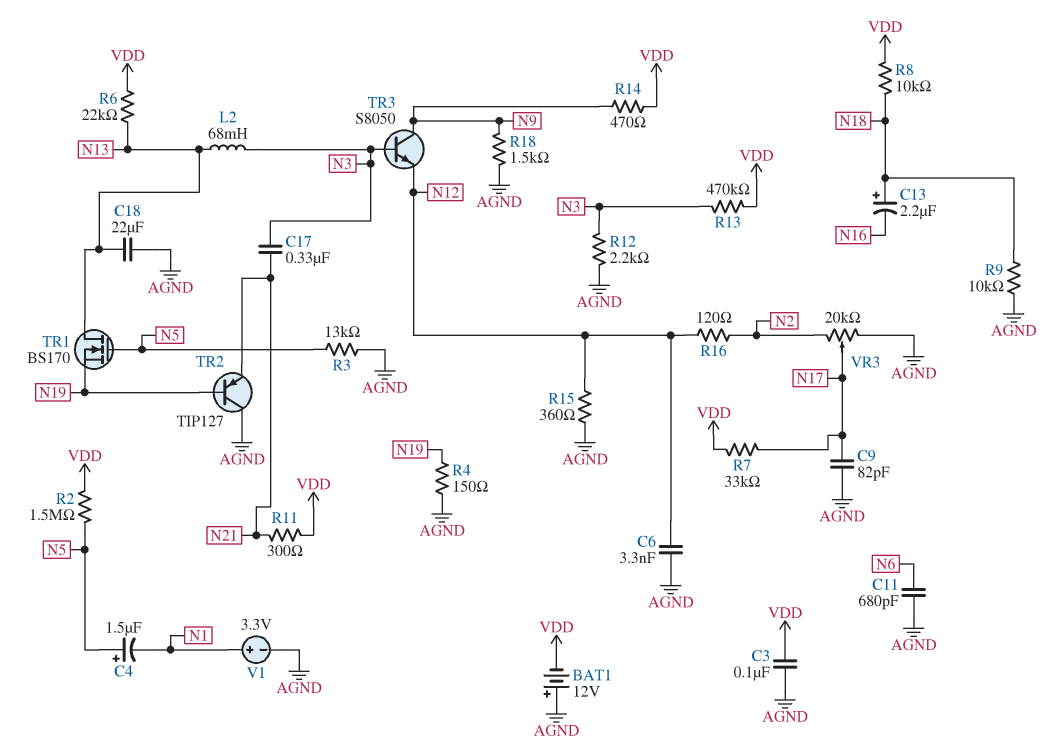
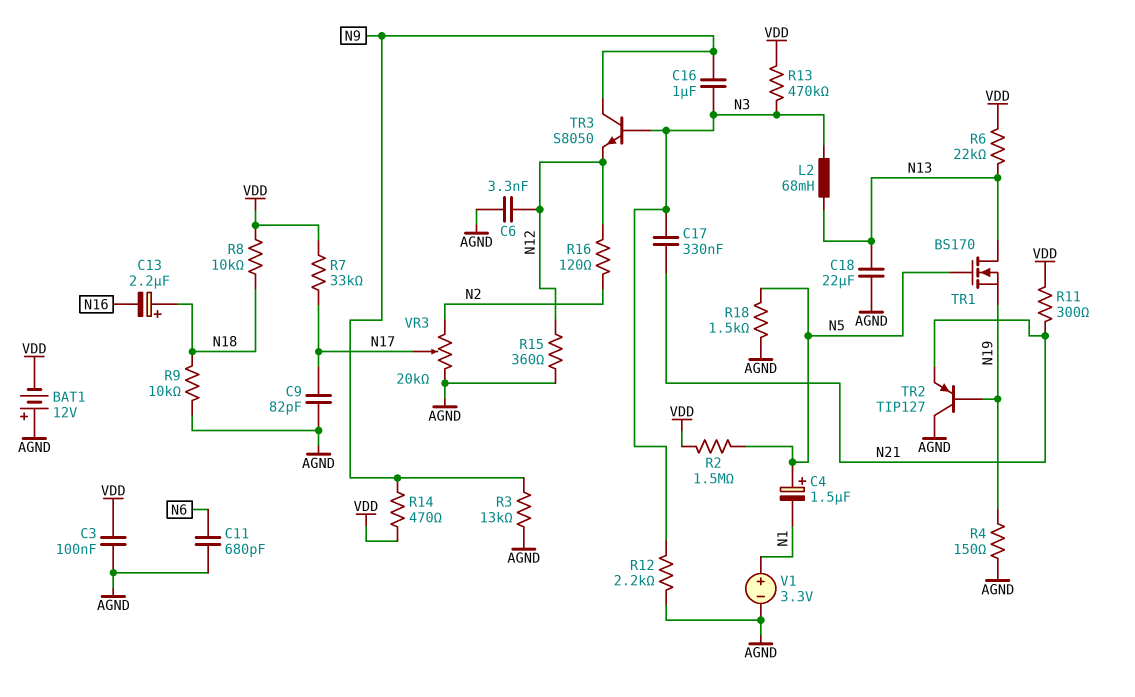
C16: none -> 1uF (N3, N9)
R3: 13k (AGND, N5) -> 13k (AGND, N9)
R18: 1.5k (AGND, N9) -> 1.5k (AGND, N5)

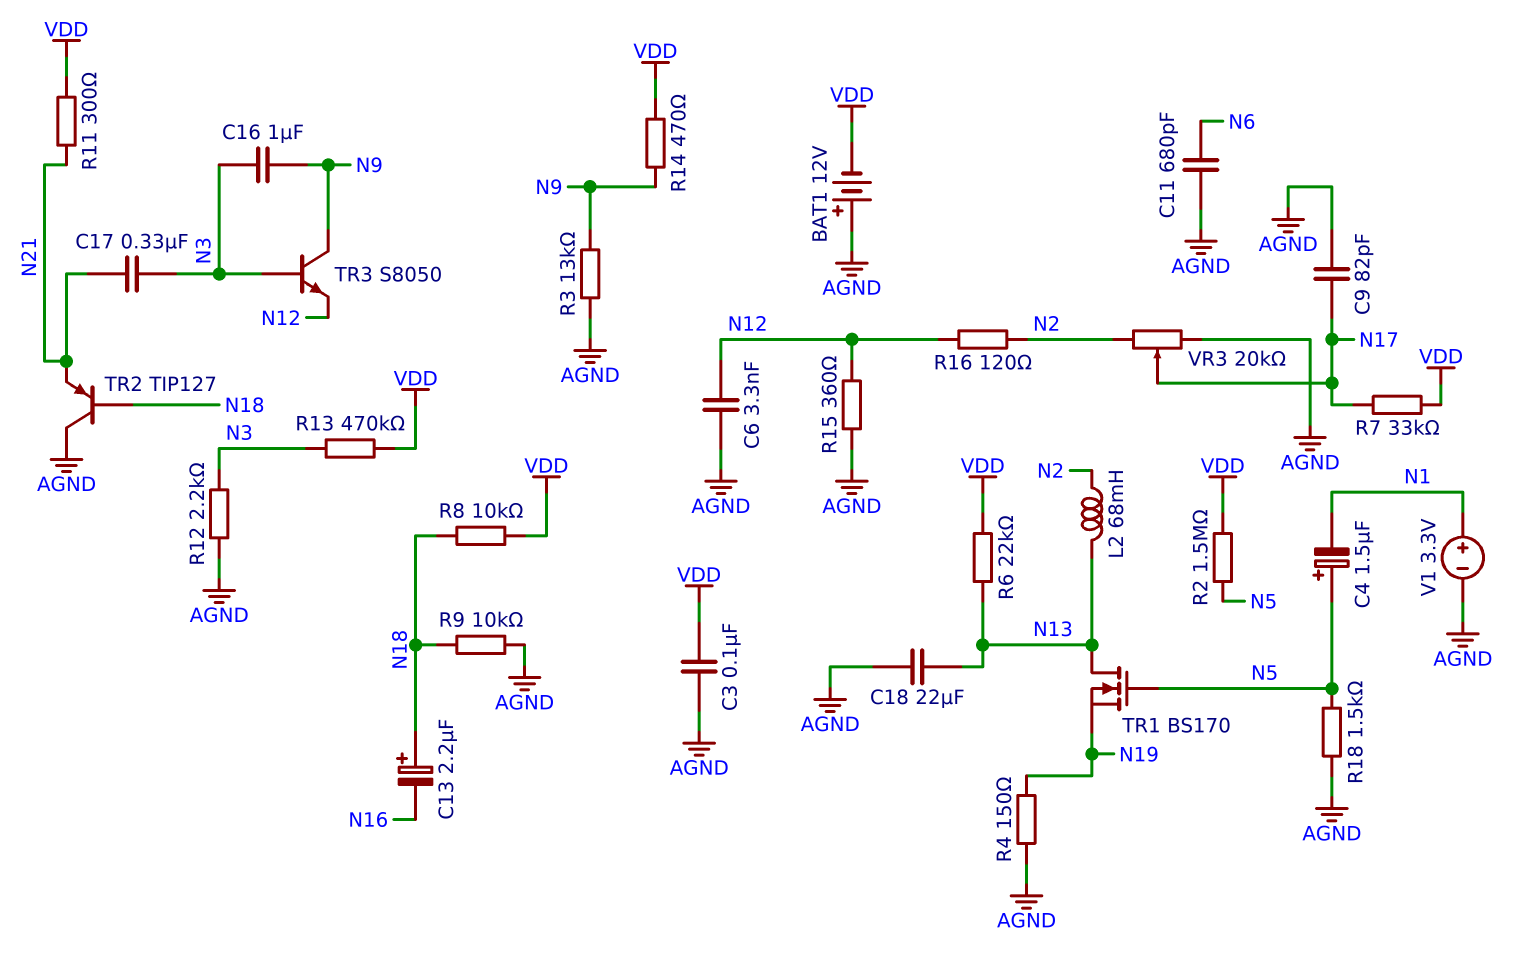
L2: 68mH (N3, N13) -> 68mH (N2, N13)
TR2: PNP TIP127 (B N19, C AGND, E N21) -> PNP TIP127 (B N18, C AGND, E N21)

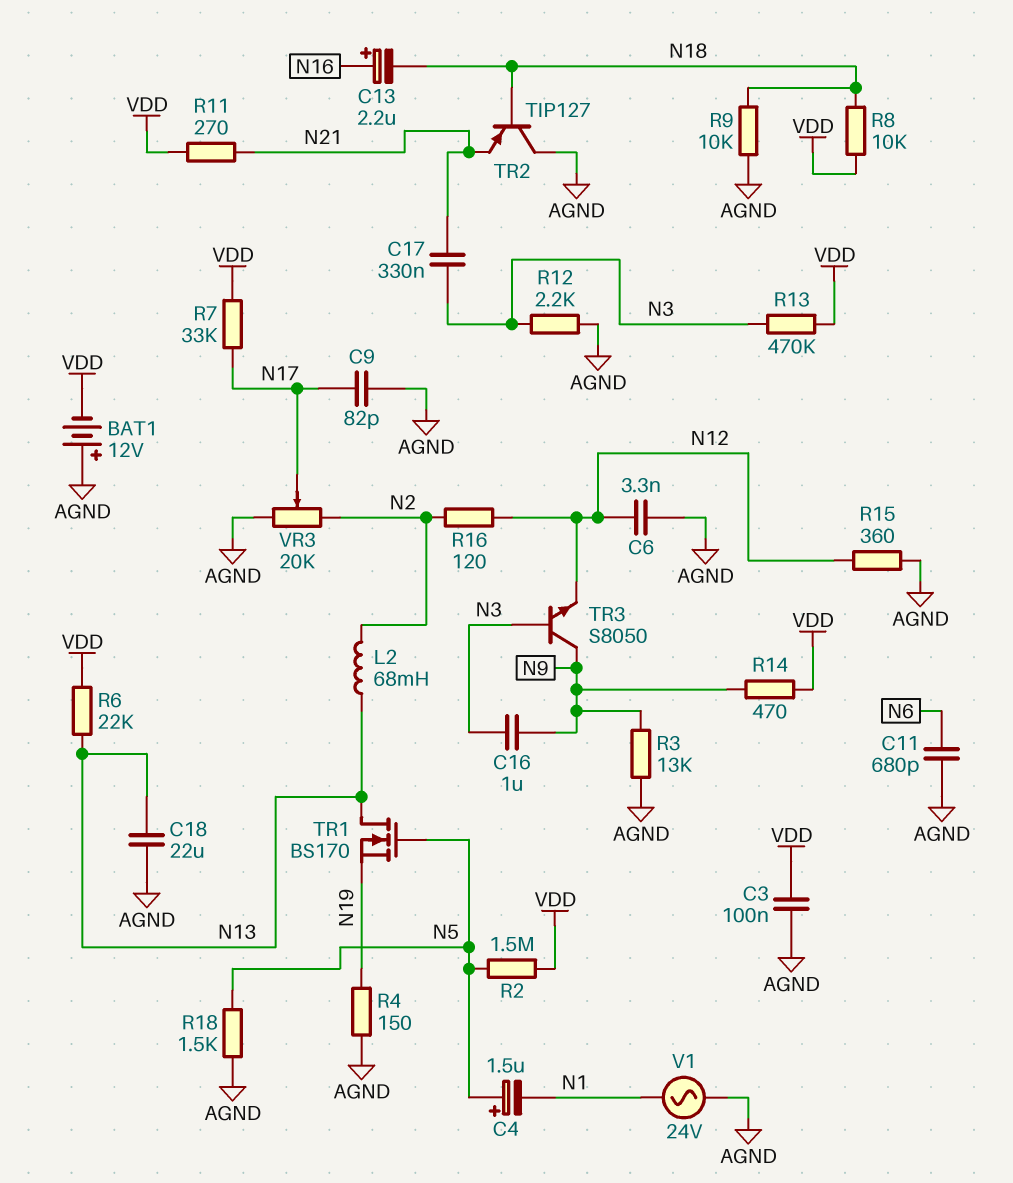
C13: 2.2uF (plus N18, minus N16) -> 2.2uF (plus N16, minus N18)
R11: 300 (N21, VDD) -> 270 (N21, VDD)
V1: 3.3V (plus N1, minus AGND) -> AC 24V (AGND, N1)

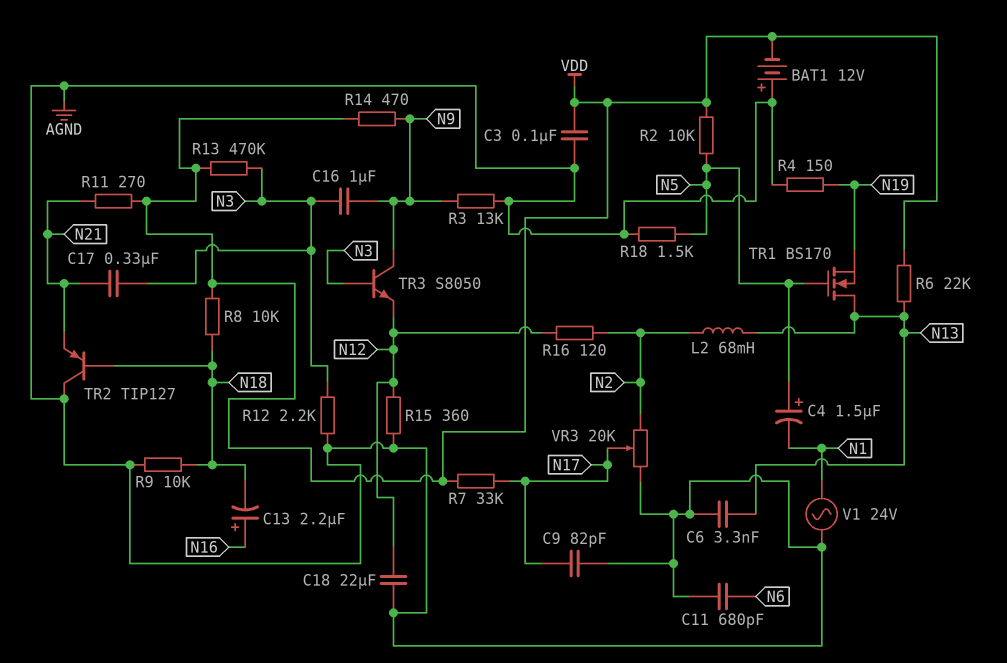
C6: 3.3nF (AGND, N12) -> 3.3nF (AGND, N13)
C18: 22uF (AGND, N13) -> 22uF (AGND, N12)
R2: 1.5M (N5, VDD) -> 10k (N5, VDD)

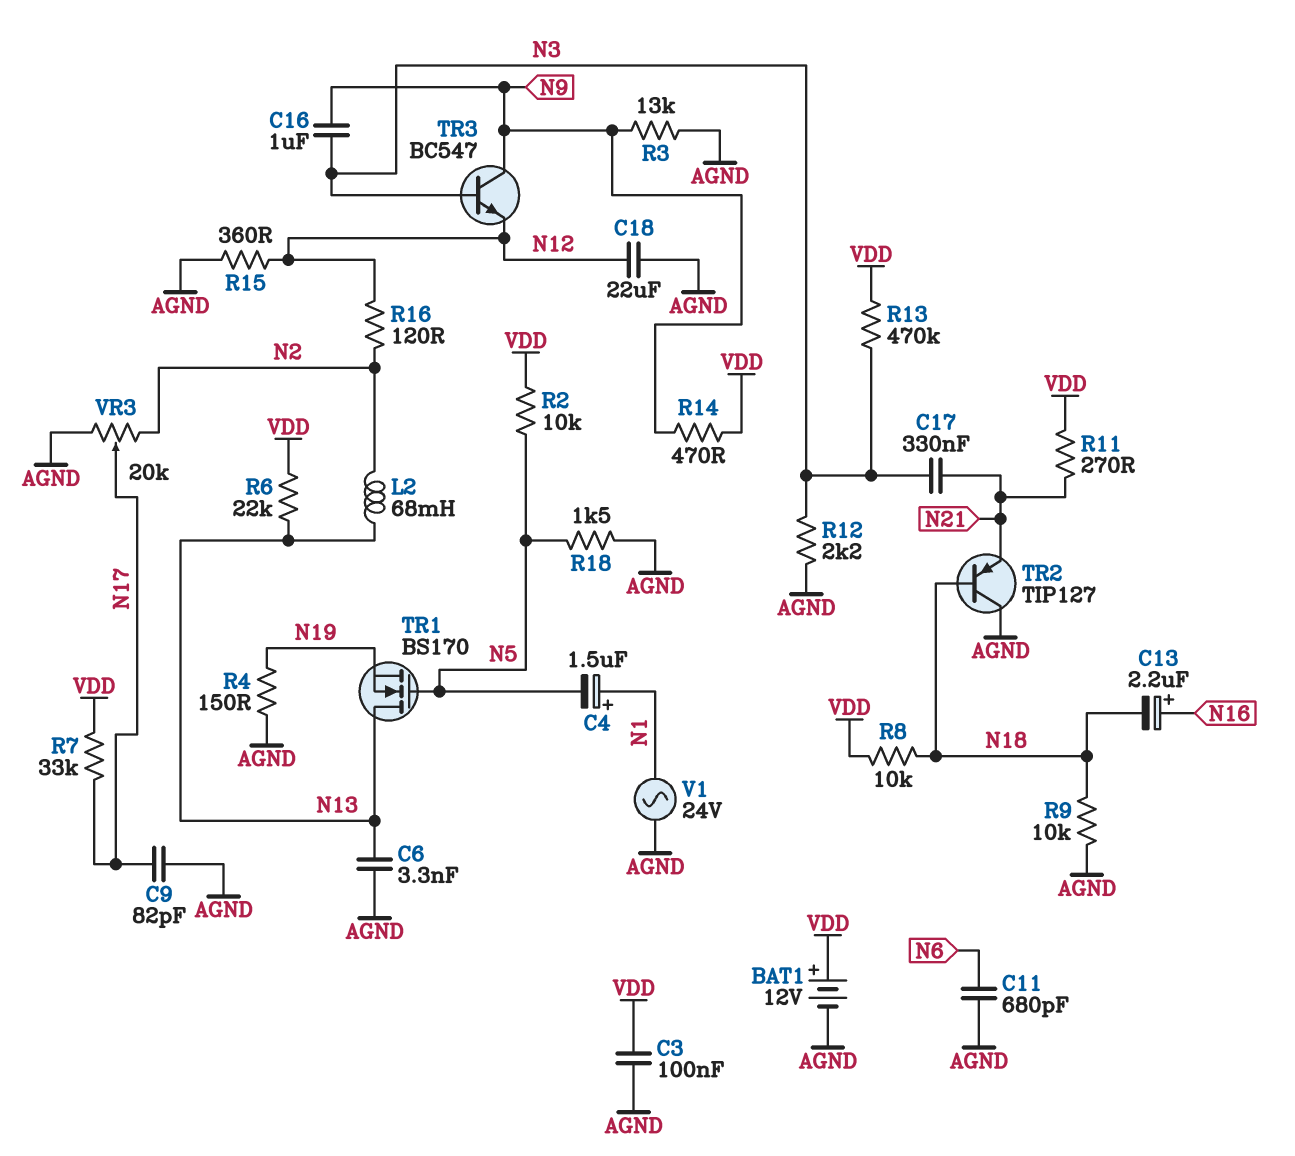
BAT1: 12V (plus AGND, minus VDD) -> 12V (plus VDD, minus AGND)
C4: 1.5uF (plus N5, minus N1) -> 1.5uF (plus N1, minus N5)
TR3: NPN S8050 (B N3, C N9, E N12) -> NPN BC547 (B N3, C N9, E N12)

